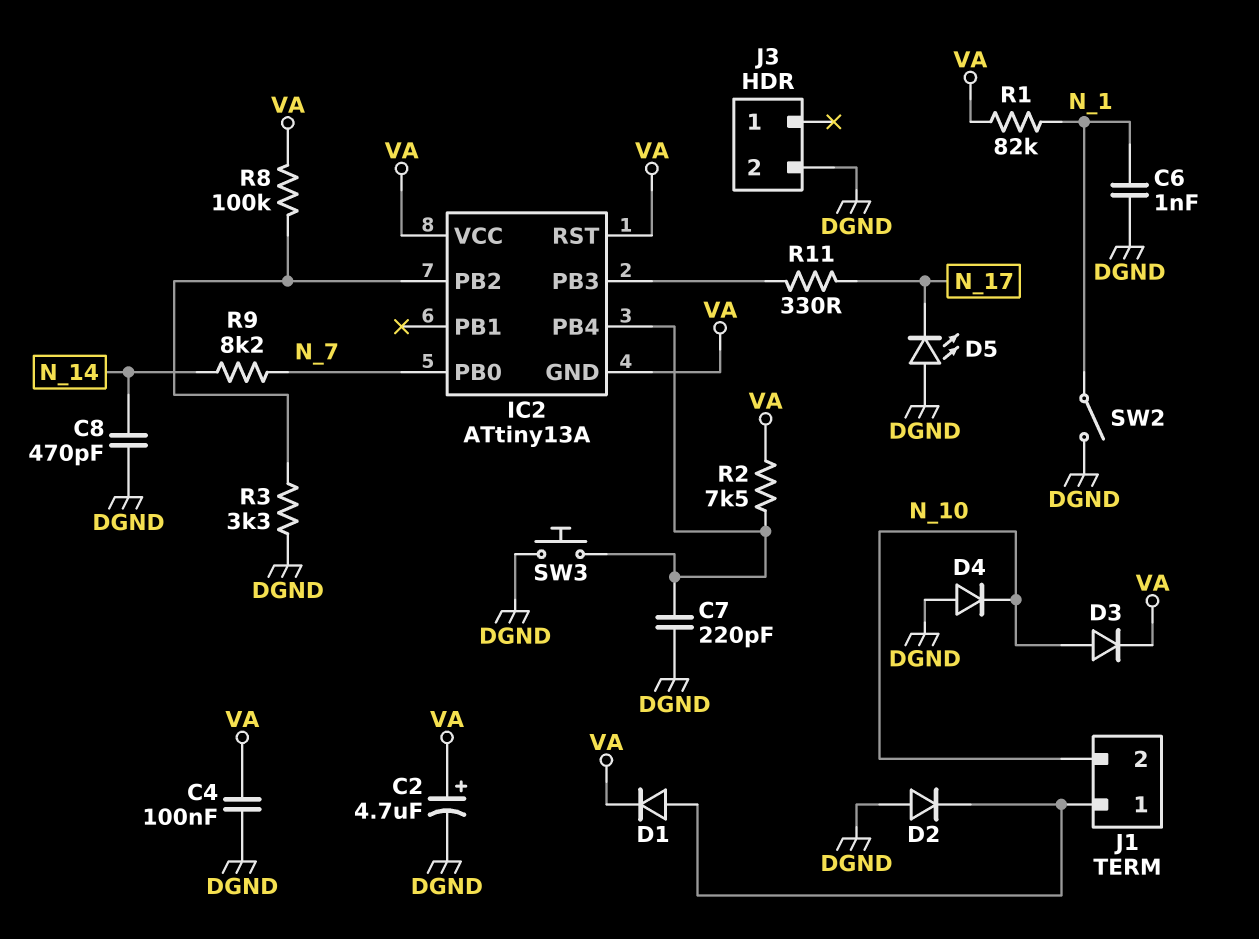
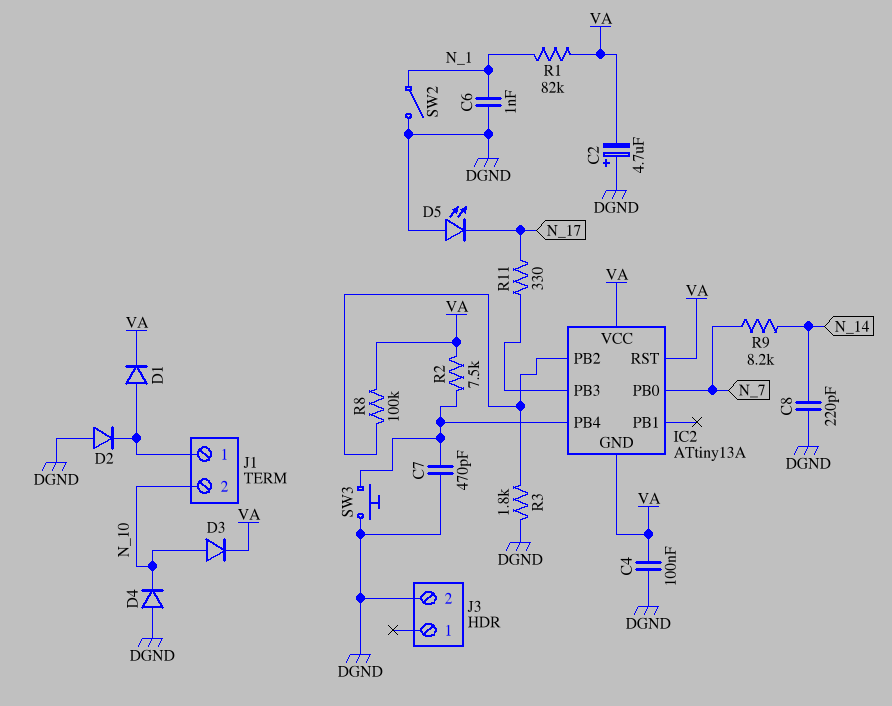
C2: 4.7uF (plus VA, minus DGND) -> 4.7uF (plus DGND, minus VA)
C7: 220pF (DGND, IC2/PB4) -> 470pF (DGND, IC2/PB4)
C8: 470pF (DGND, N_14) -> 220pF (DGND, N_14)
R3: 3.3k (DGND, IC2/PB2) -> 1.8k (DGND, IC2/PB2)

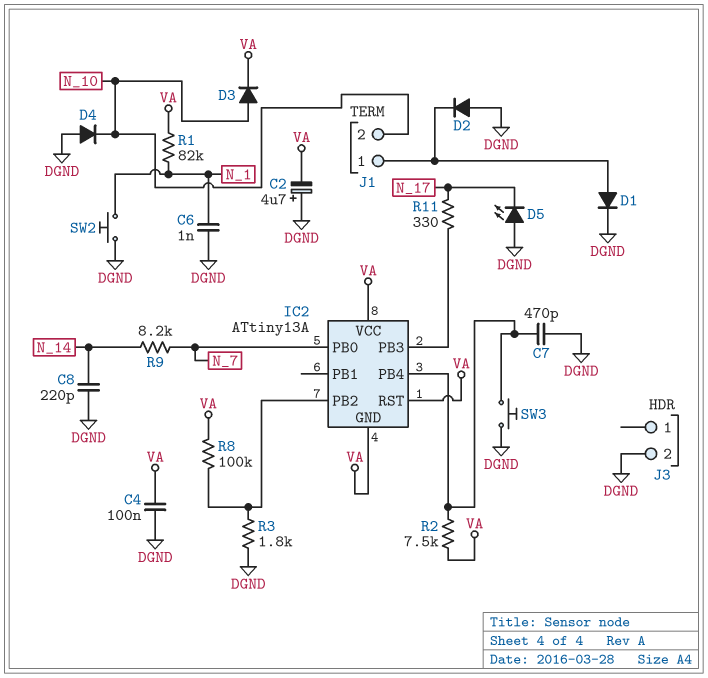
D1: diode (A J1/1, K VA) -> diode (A J1/1, K DGND)
SW2: switch (DGND, N_1) -> button (DGND, N_1)

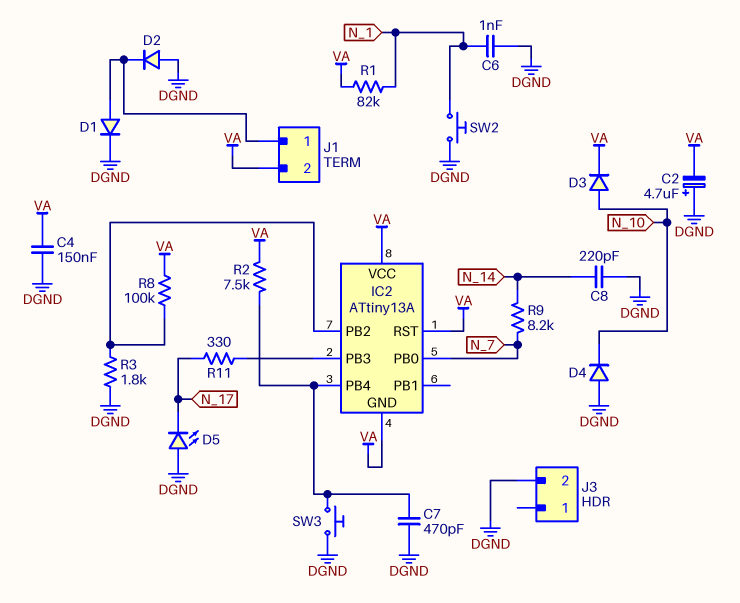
C4: 100nF (DGND, VA) -> 150nF (DGND, VA)
J1 pin 2: N_10 -> VA

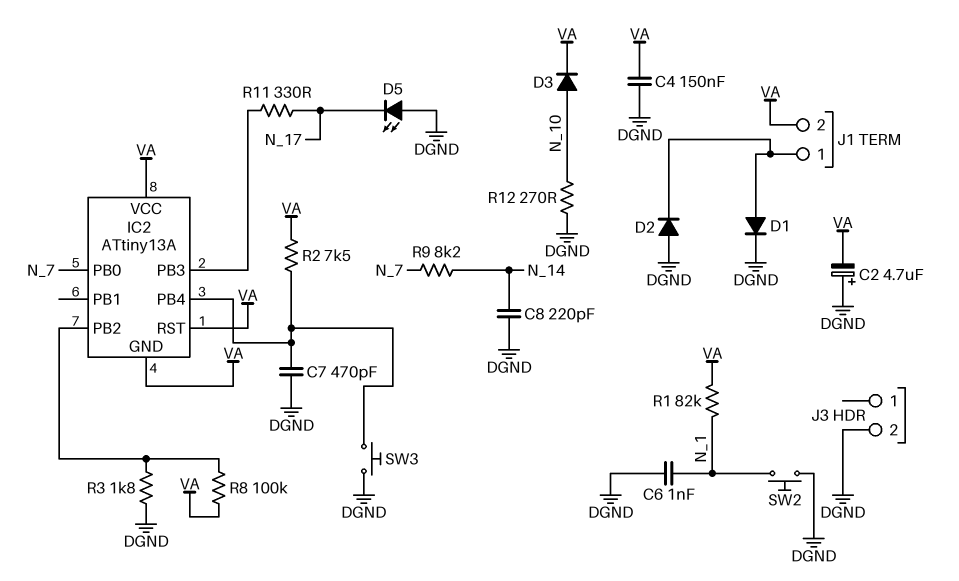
D4: diode (A DGND, K N_10) -> none
R12: none -> 270 (DGND, N_10)

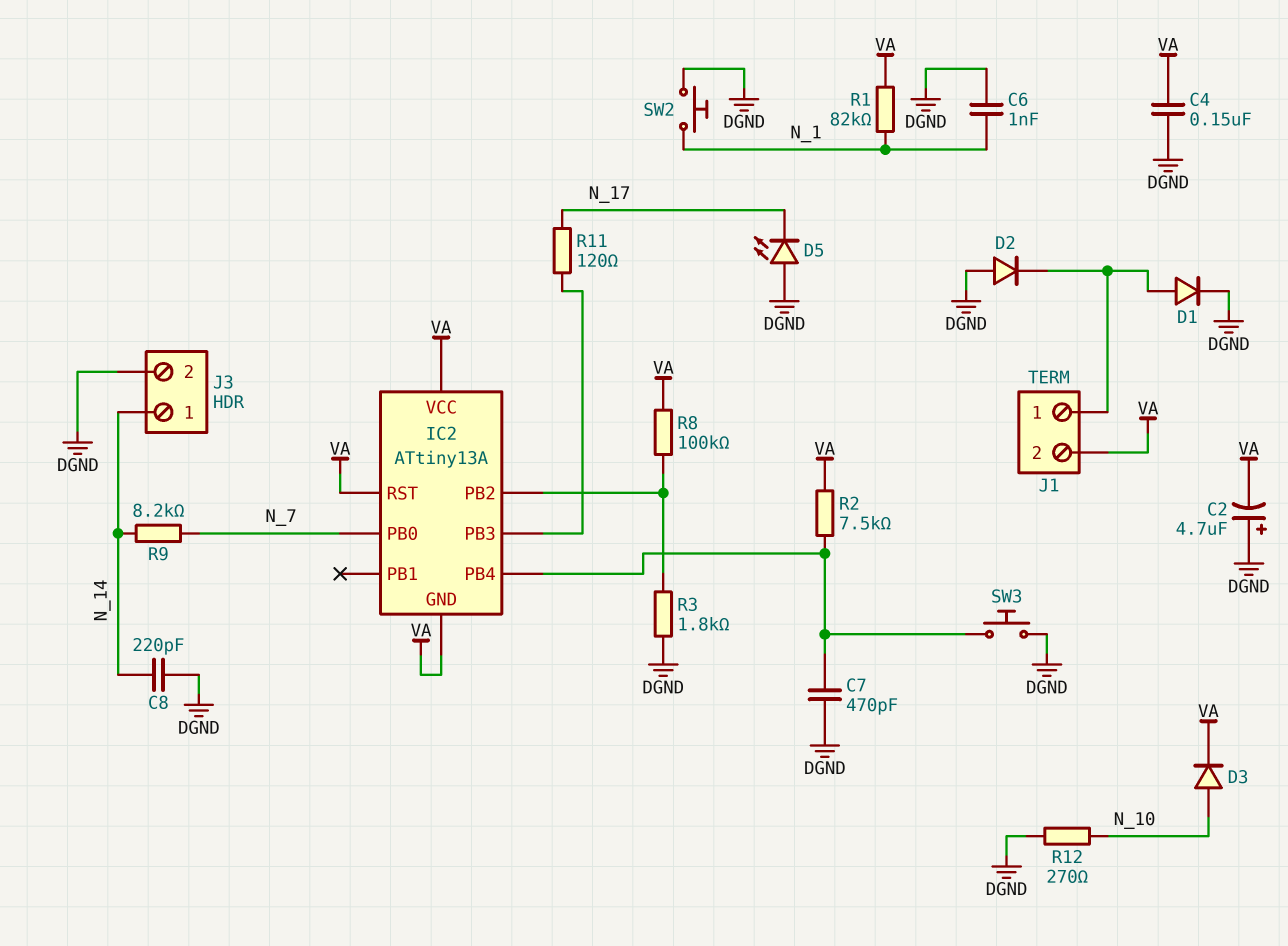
J3 pin 1: none -> N_14
R11: 330 (IC2/PB3, N_17) -> 120 (IC2/PB3, N_17)

